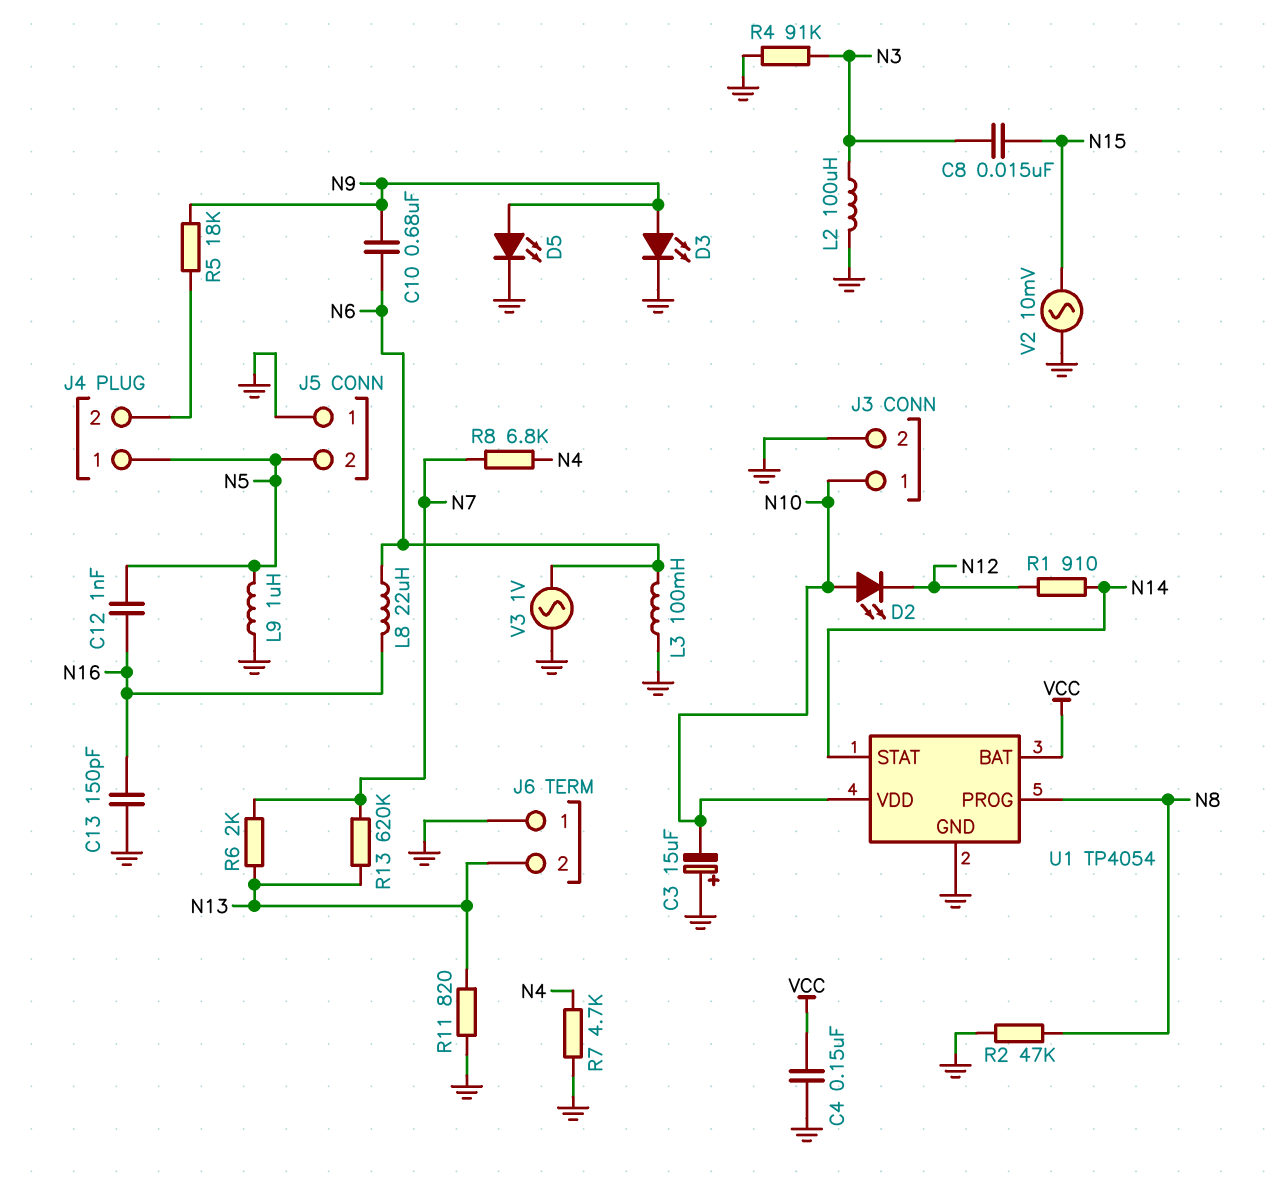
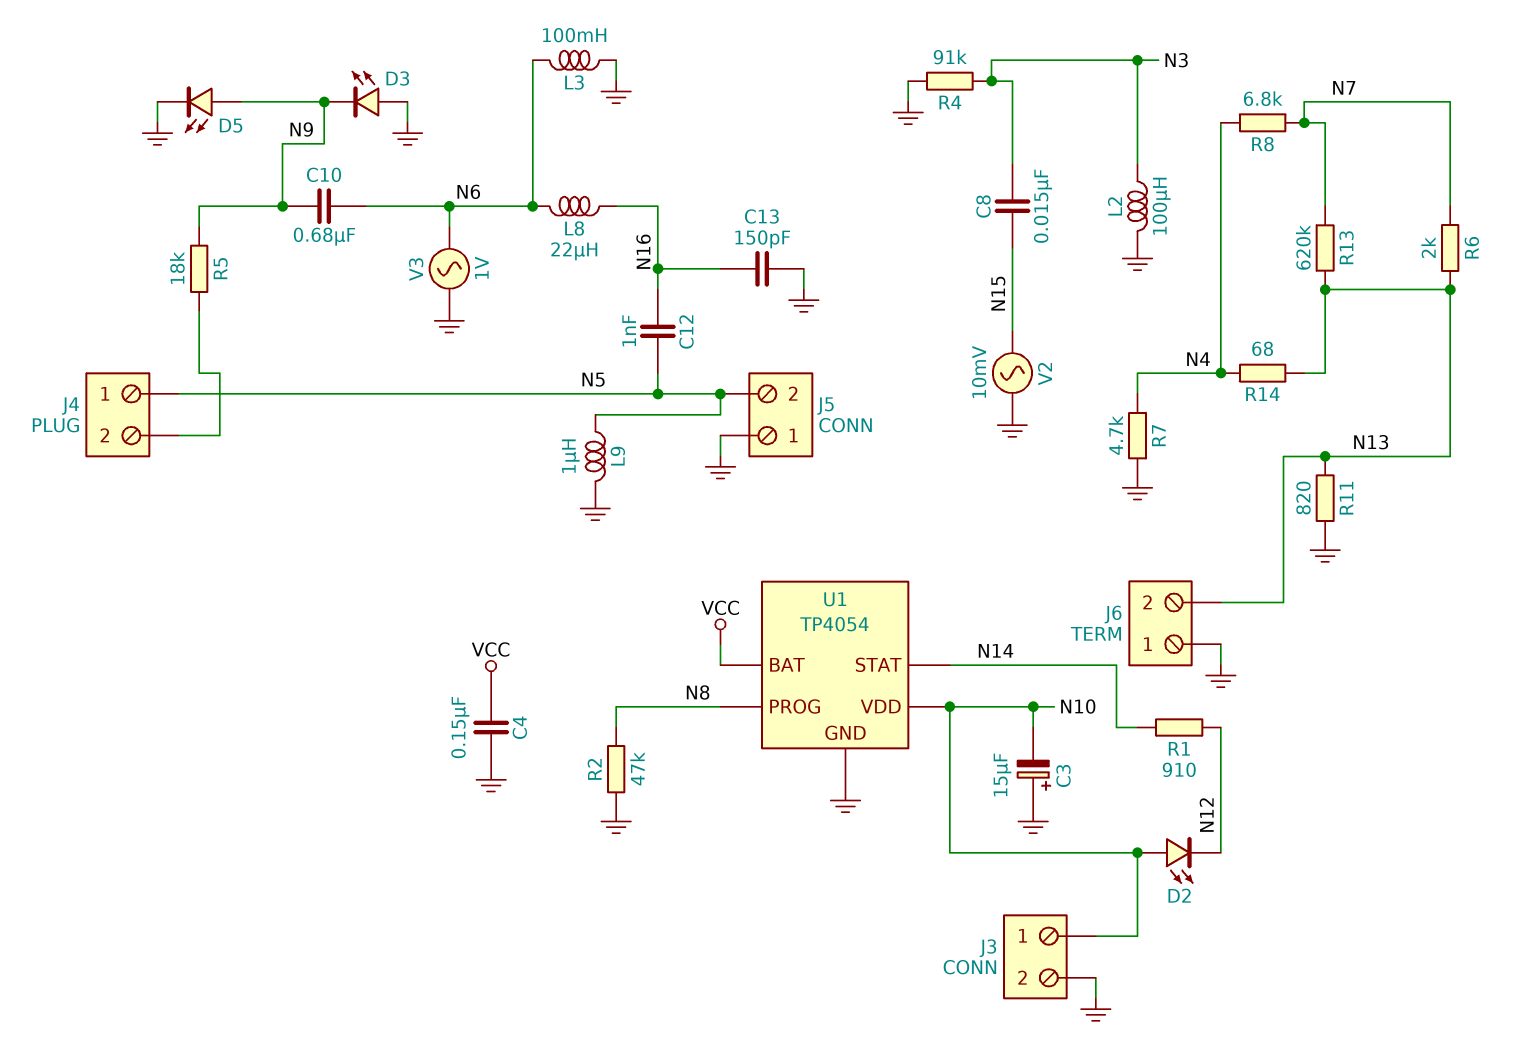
D3: LED (A N9, K GND) -> LED (A GND, K N9)
R14: none -> 68 (N4, N13)

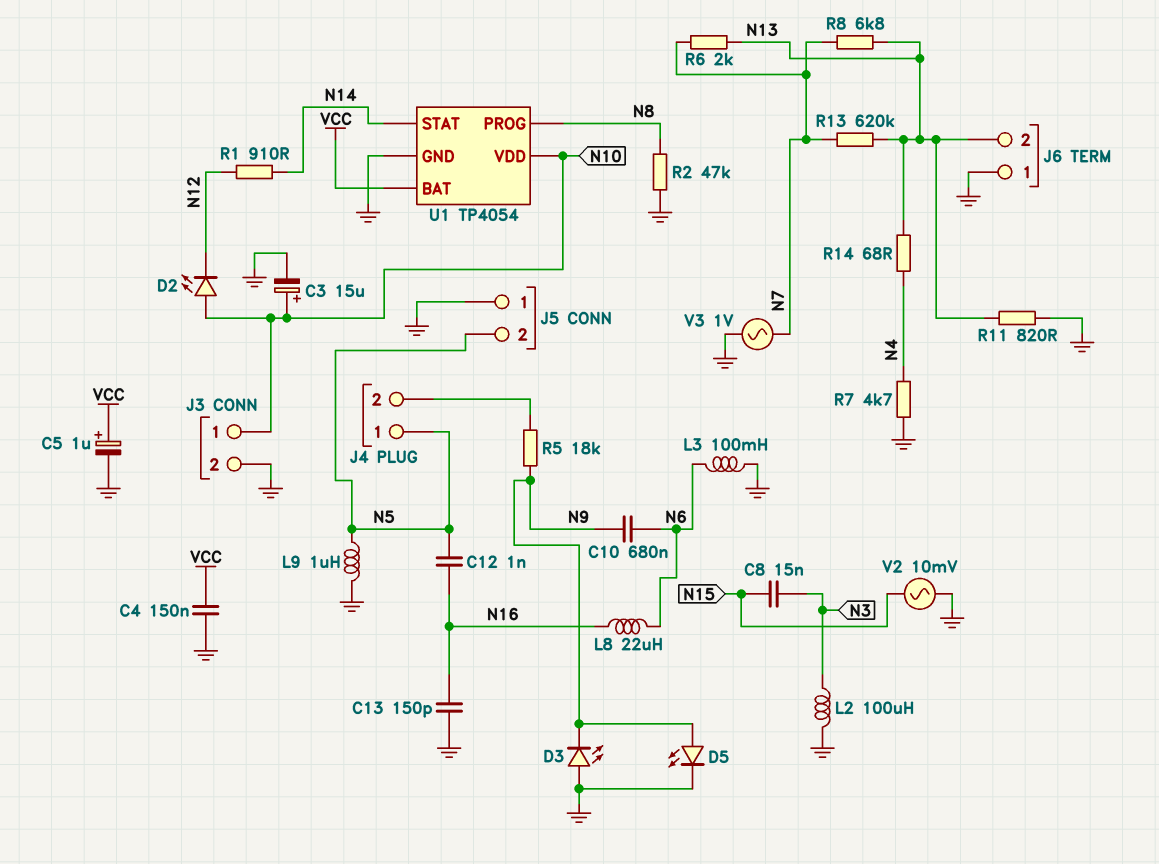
C3: 15uF (plus GND, minus N10) -> 15uF (plus N10, minus GND)
C5: none -> 1uF (plus VCC, minus GND)
R4: 91k (GND, N3) -> none
R8: 6.8k (N4, N7) -> 6.8k (N7, N13)
V3: AC 1V (GND, N6) -> AC 1V (GND, N7)

